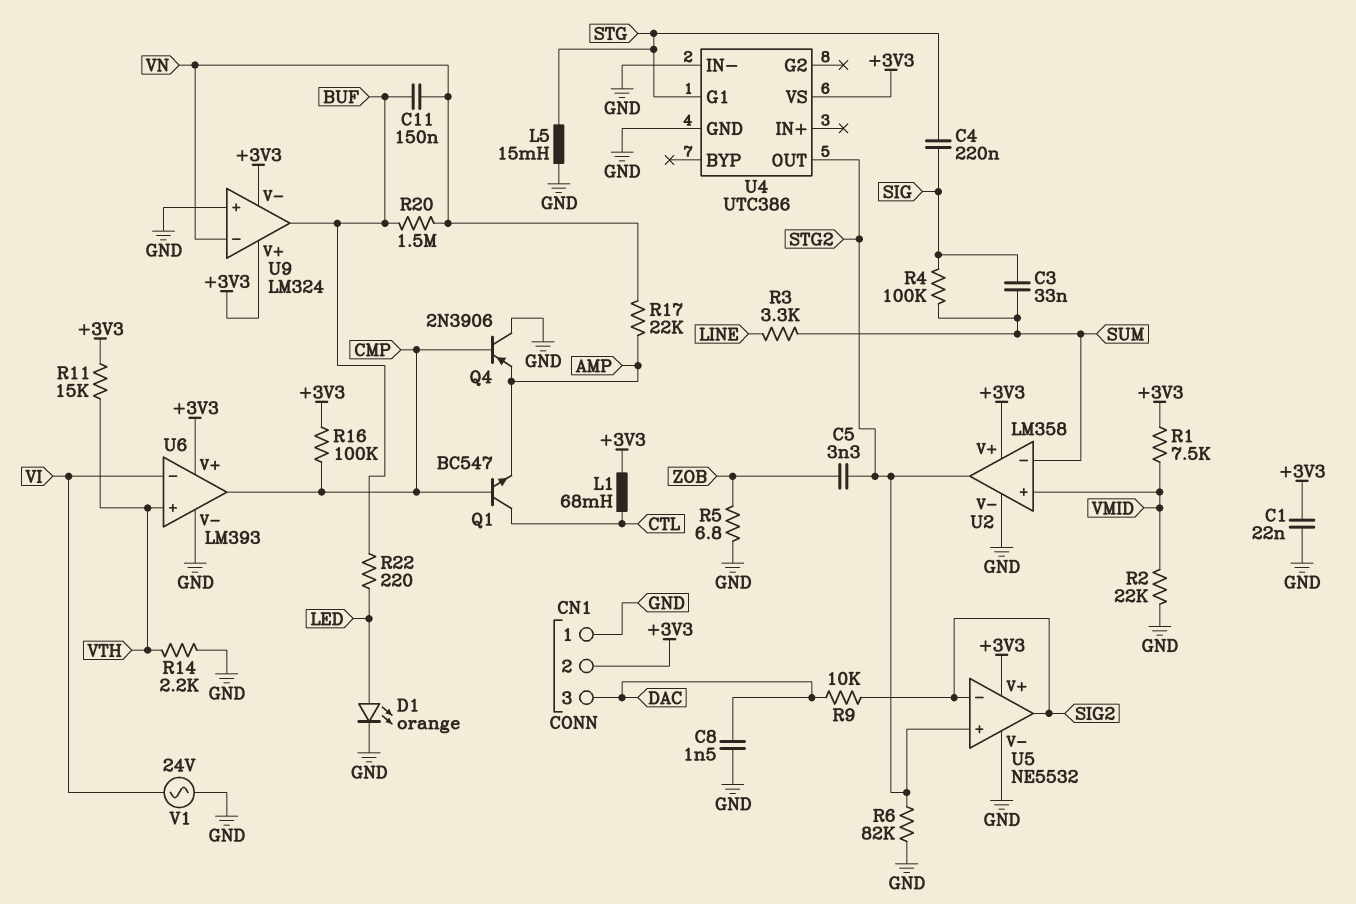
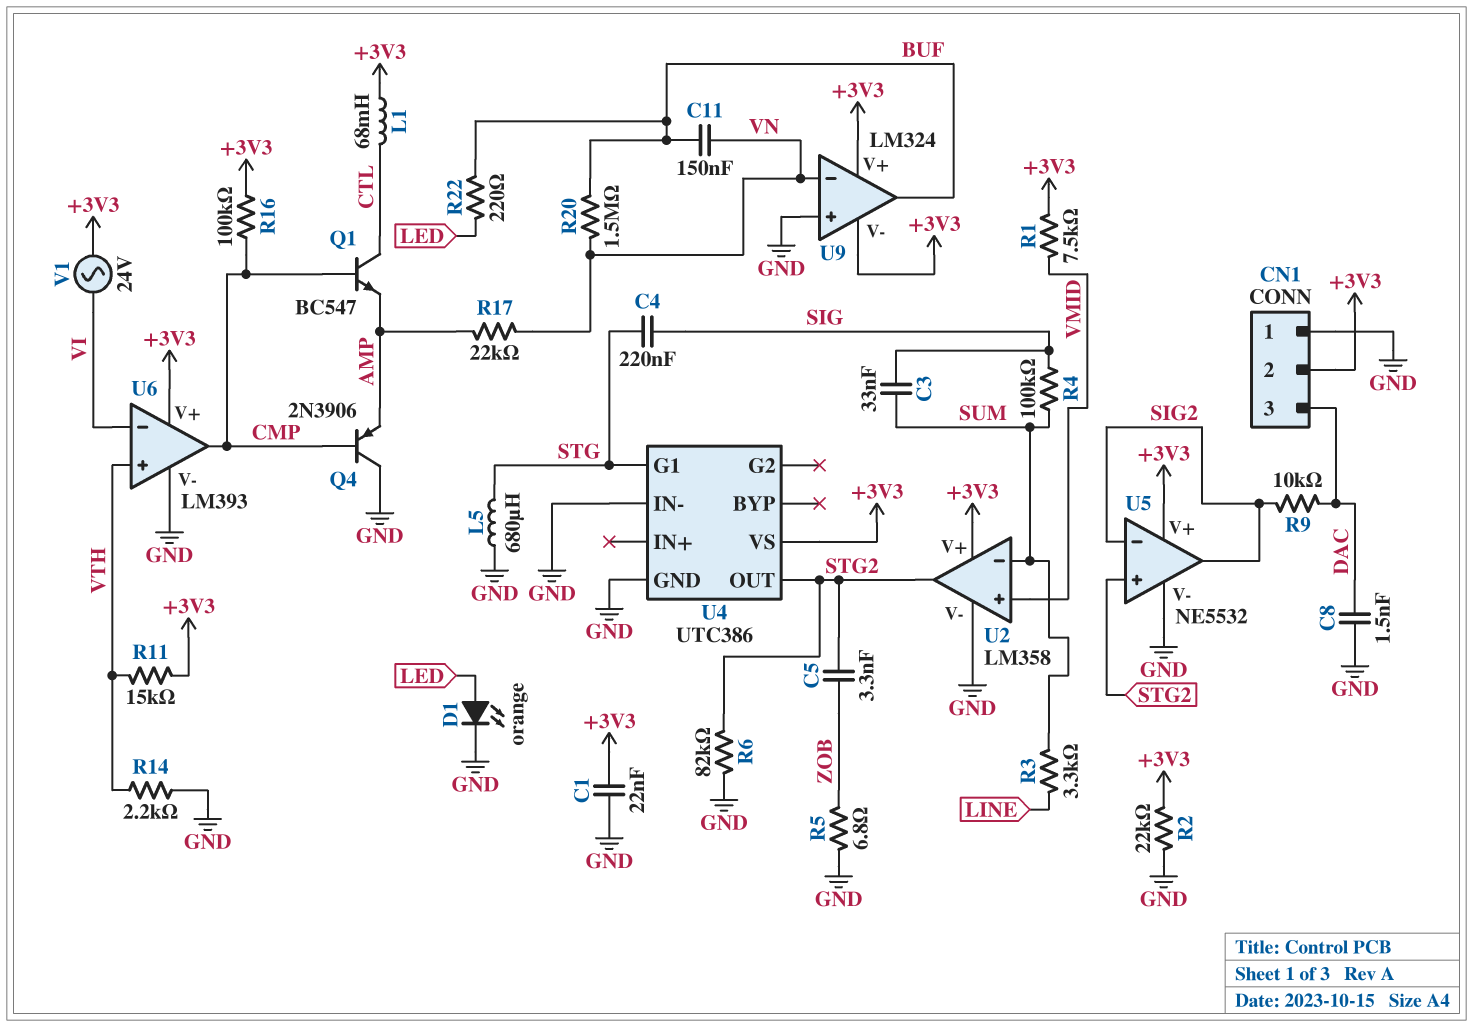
L5: 15mH (GND, STG) -> 680uH (GND, STG)
R2: 22k (GND, VMID) -> 22k (+3V3, GND)
V1: AC 24V (GND, VI) -> AC 24V (+3V3, VI)

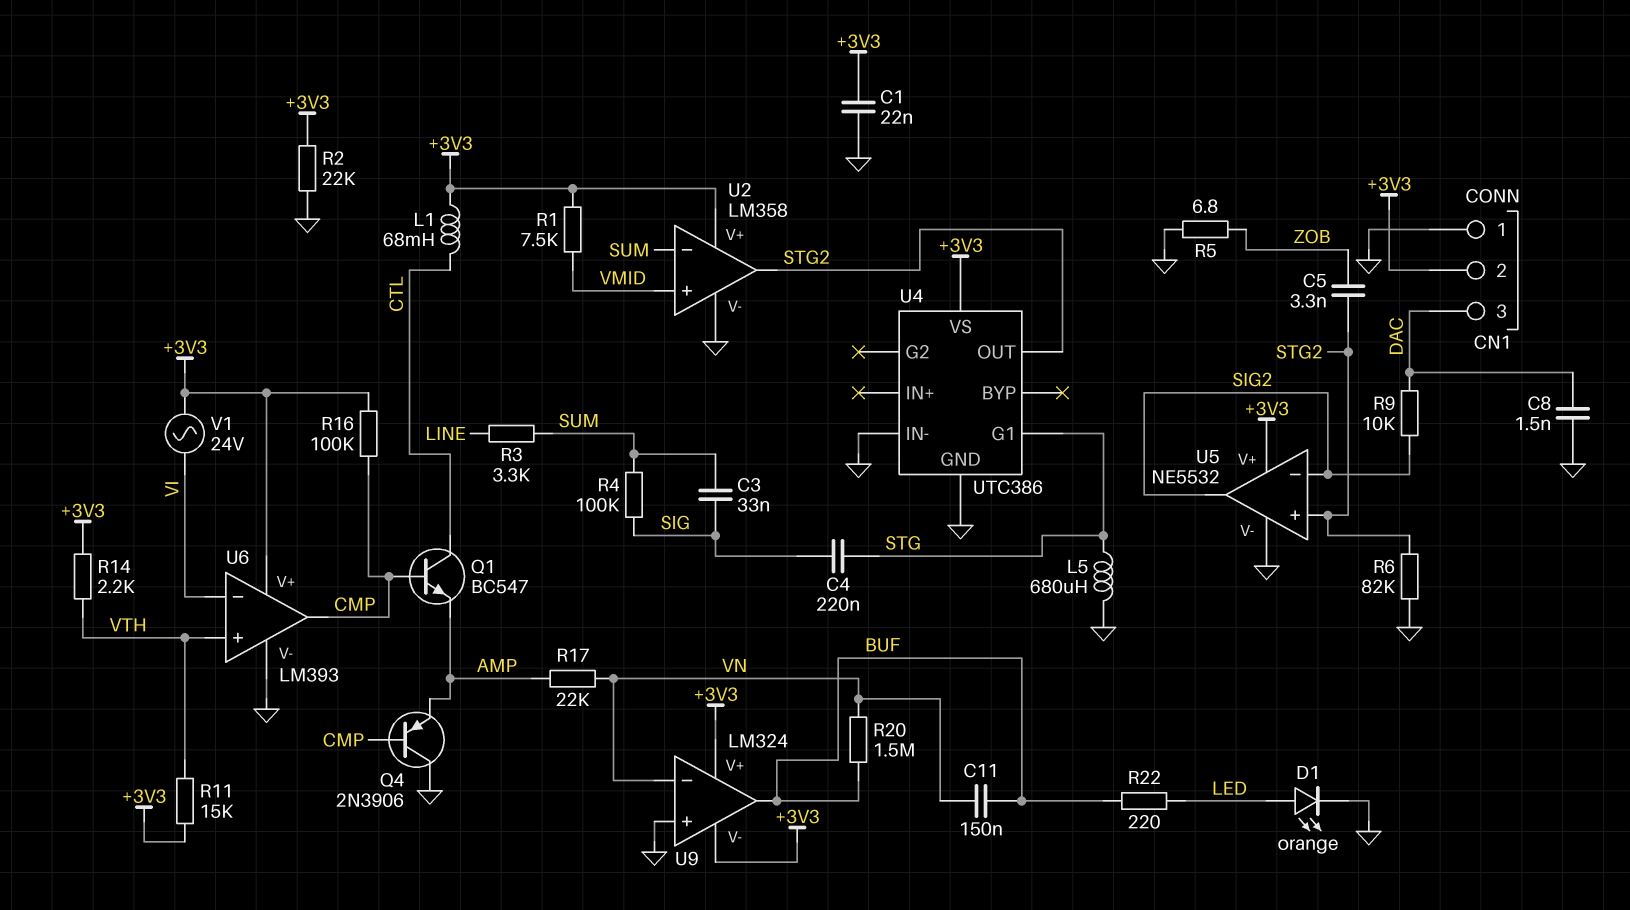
R14: 2.2k (GND, VTH) -> 2.2k (+3V3, VTH)

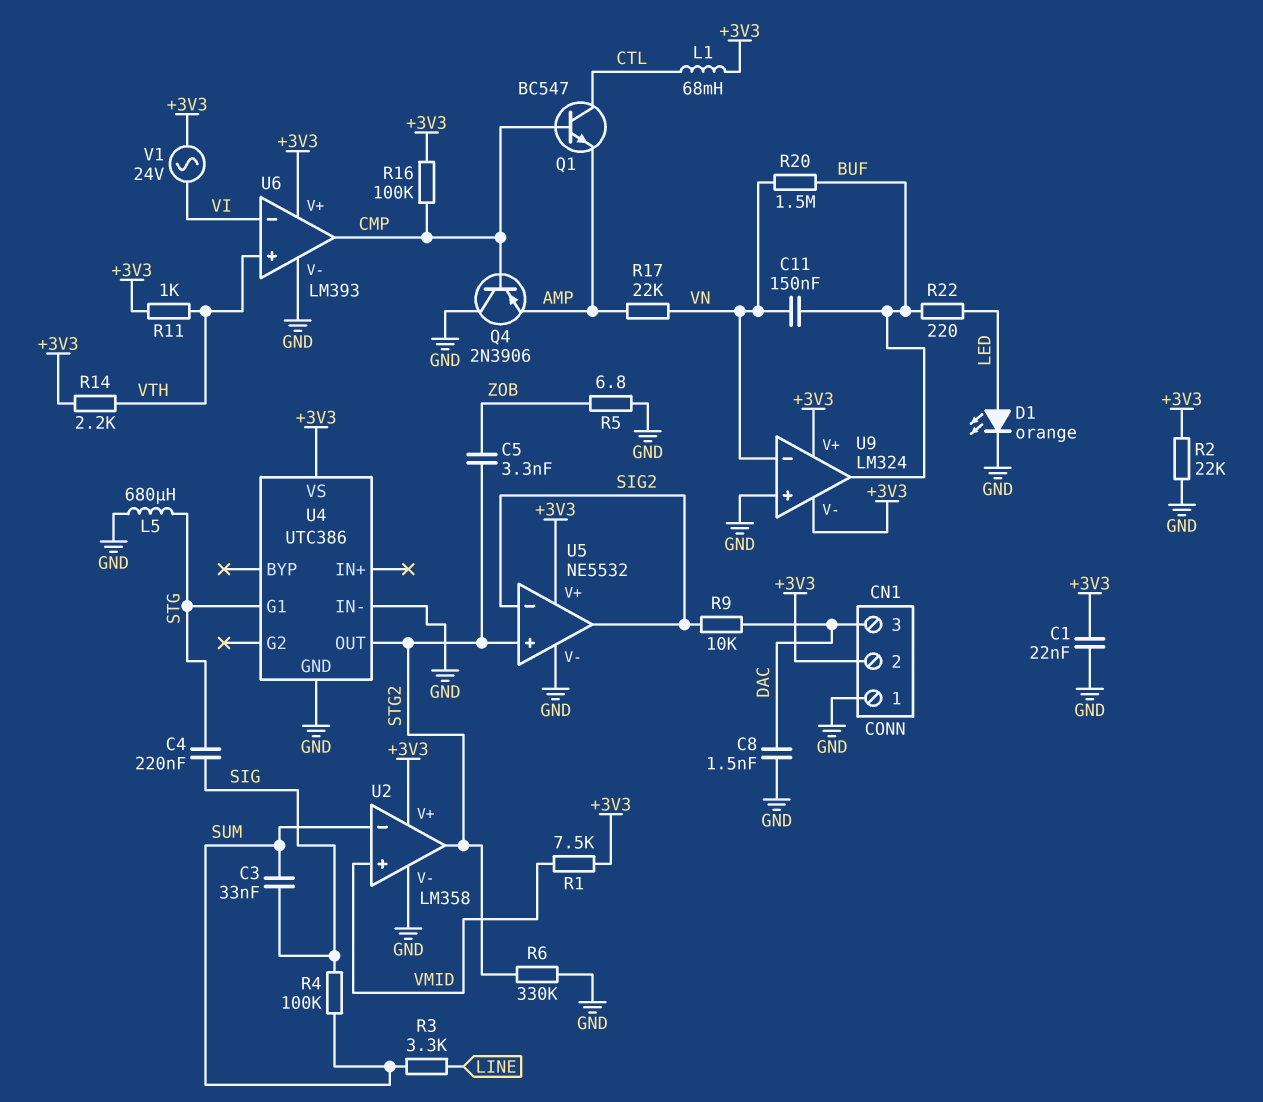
R6: 82k (GND, STG2) -> 330k (GND, STG2)
R11: 15k (+3V3, VTH) -> 1k (+3V3, VTH)

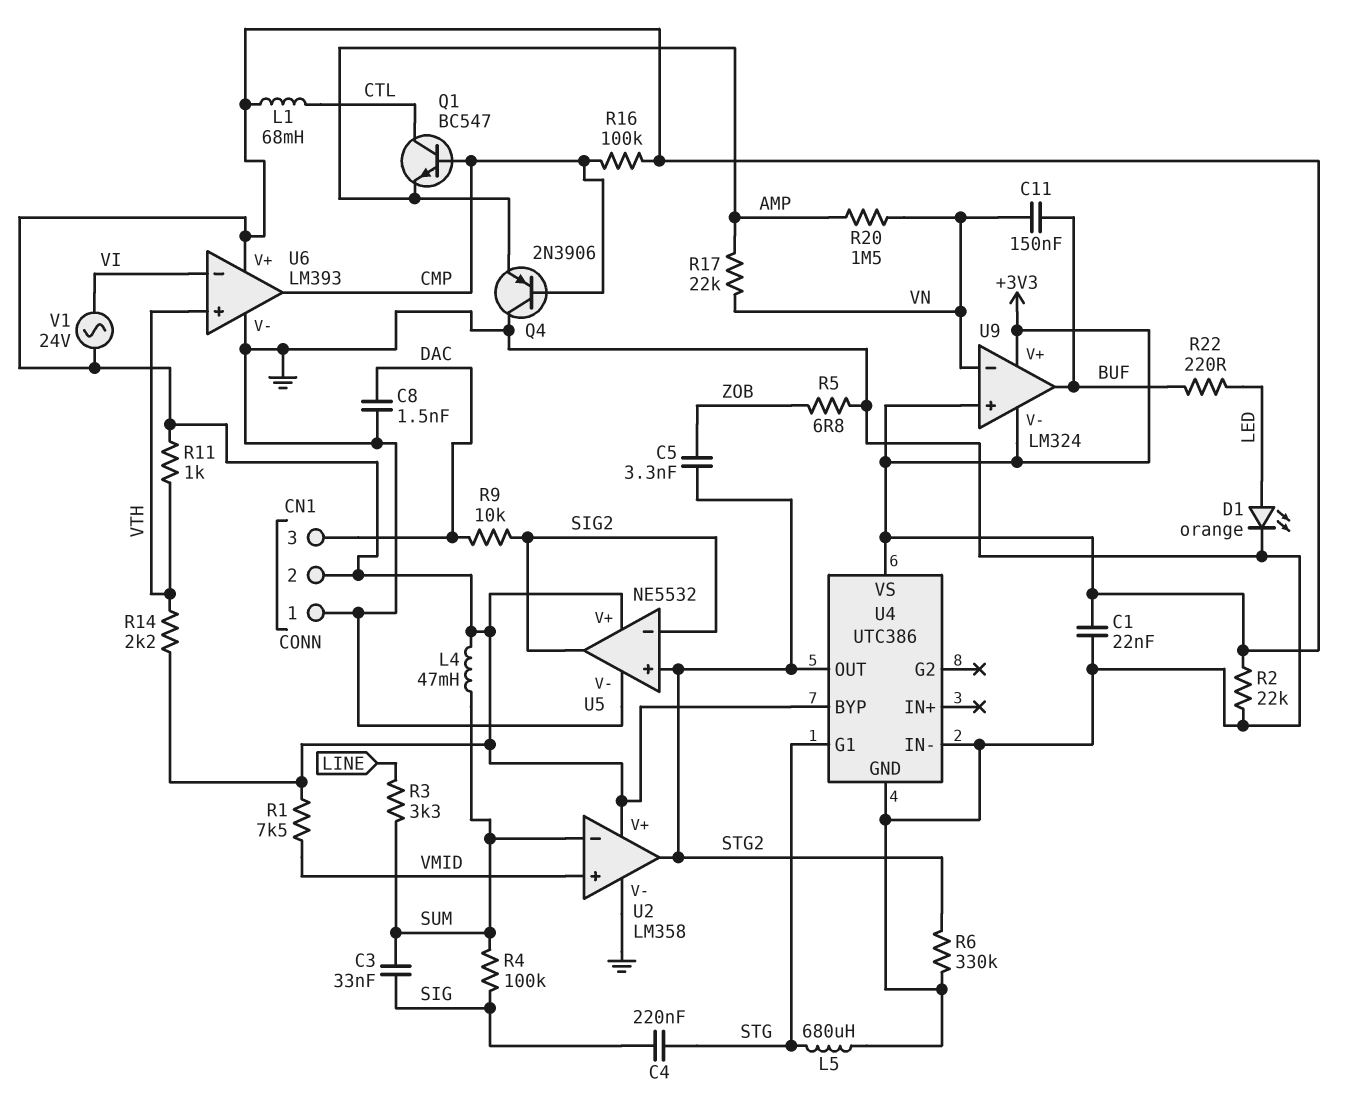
L4: none -> 47mH (+3V3, SUM)
R20: 1.5M (BUF, VN) -> 1.5M (AMP, VN)
U4 pin BYP: none -> +3V3
U9 pin in+: GND -> +3V3

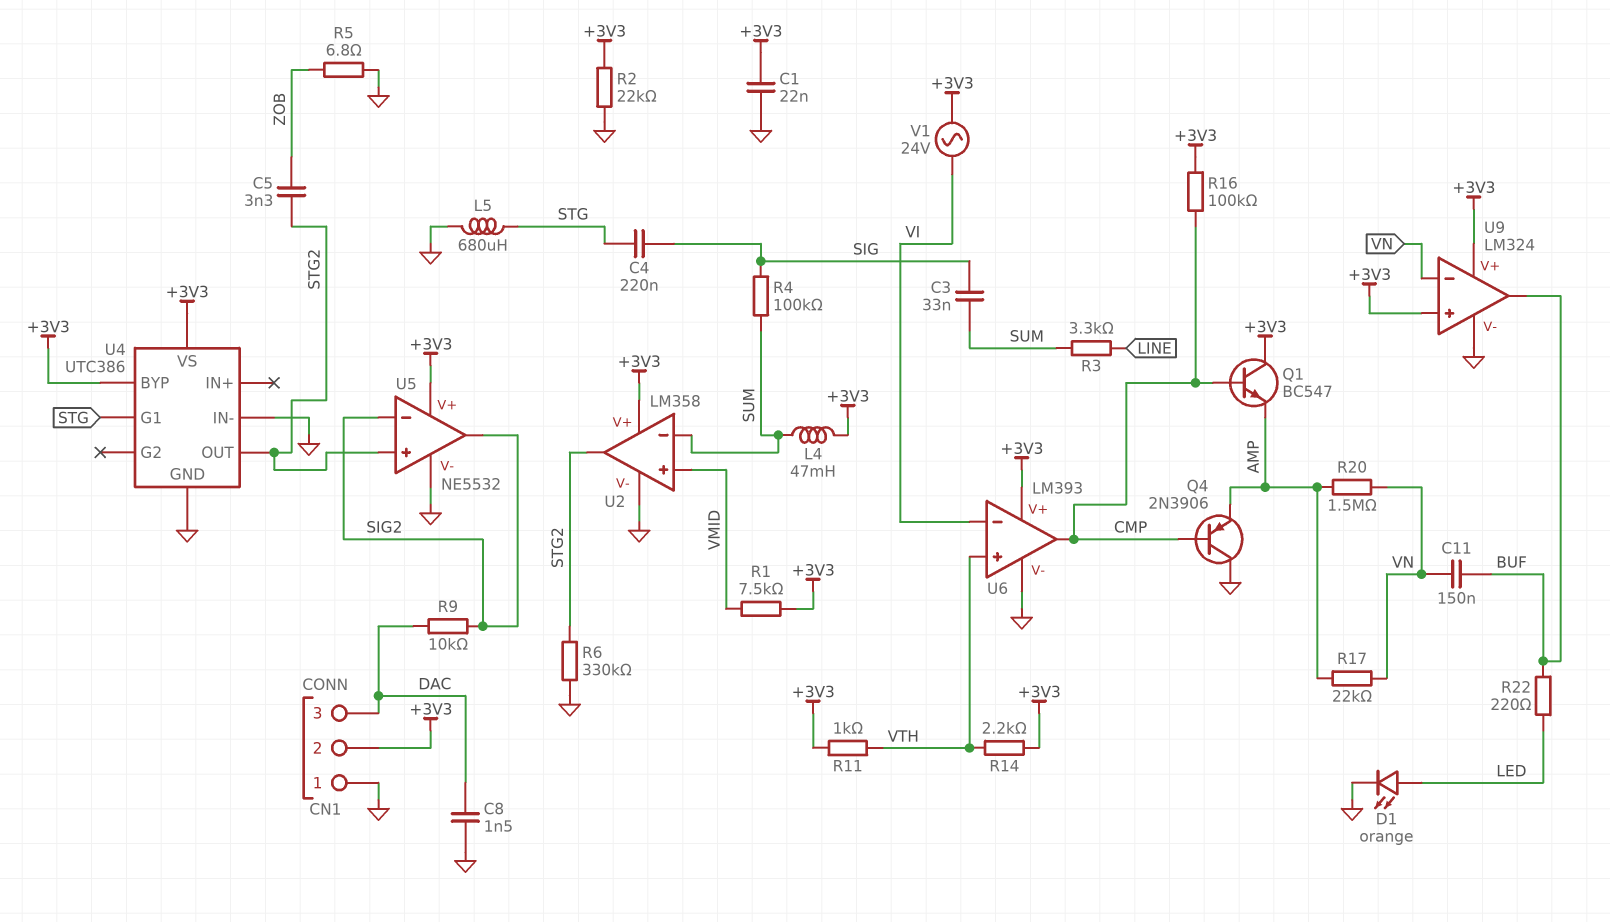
L1: 68mH (+3V3, CTL) -> none
Q1: NPN BC547 (B CMP, C CTL, E AMP) -> NPN BC547 (B CMP, C +3V3, E AMP)
U9 pin V-: +3V3 -> GND

